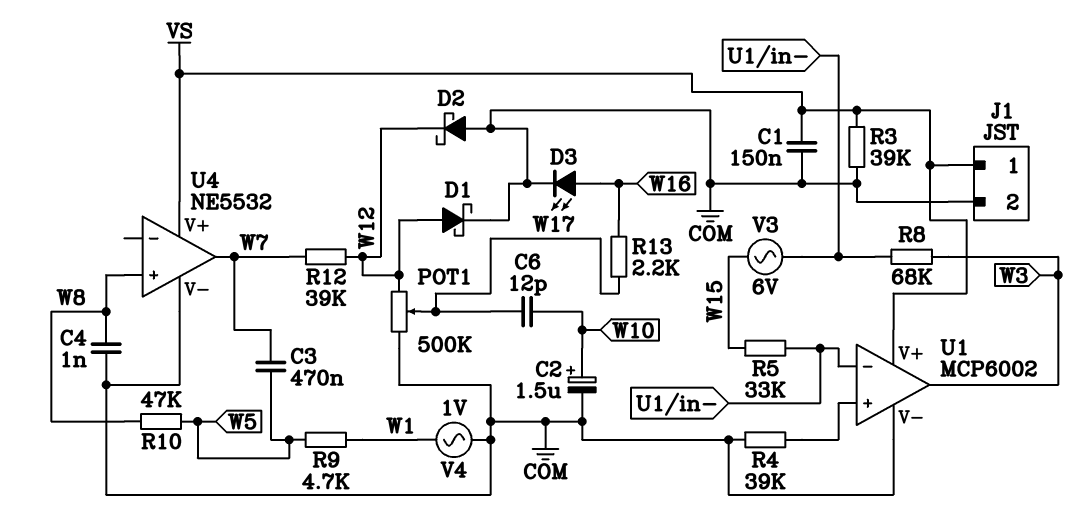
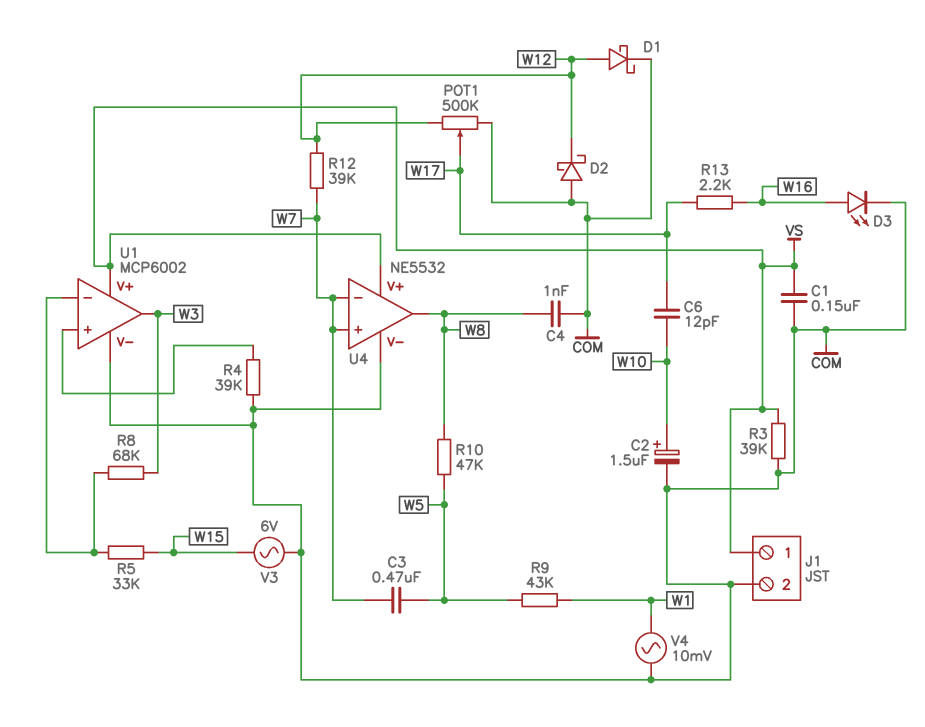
R9: 4.7k (W1, W5) -> 43k (W1, W5)
U4 pin in+: W8 -> W7
U4 pin in-: none -> W7
U4 pin out: W7 -> W8
V3: AC 6V (U1/in-, W15) -> AC 6V (COM, W15)
V4: AC 1V (COM, W1) -> AC 10mV (COM, W1)

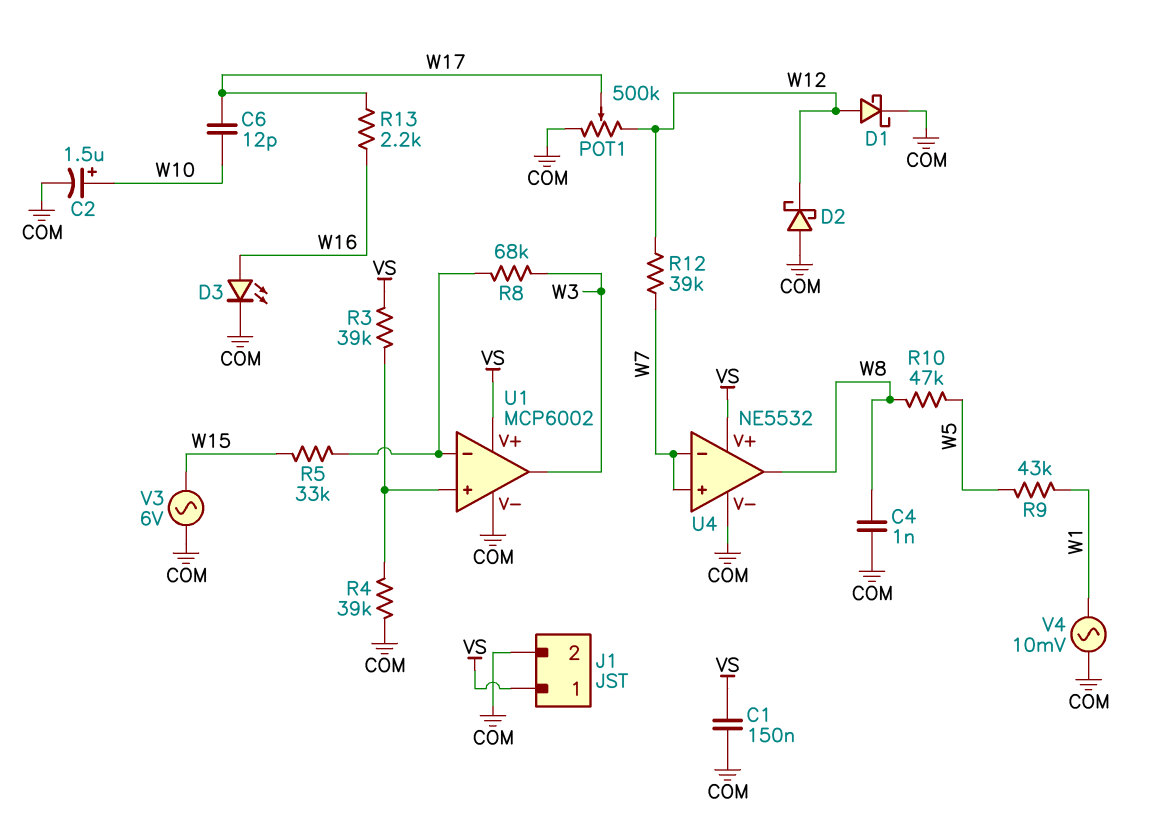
C3: 470nF (W5, W7) -> none
R3: 39k (COM, VS) -> 39k (U1/in+, VS)

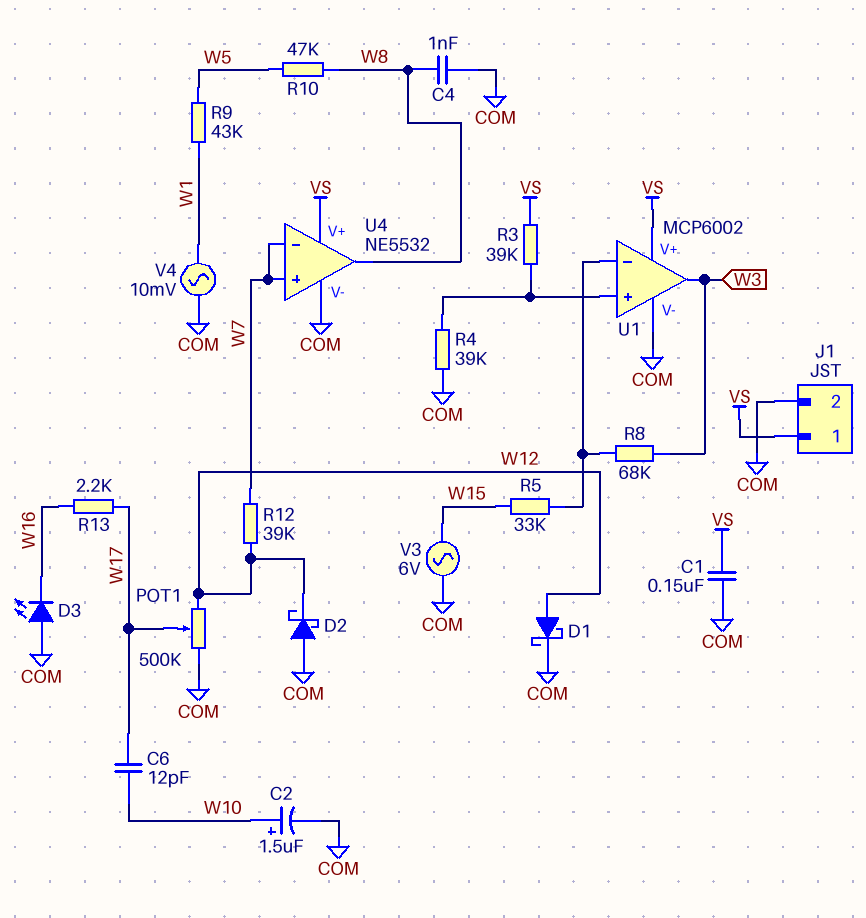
D3: LED (A W16, K COM) -> LED (A COM, K W16)

